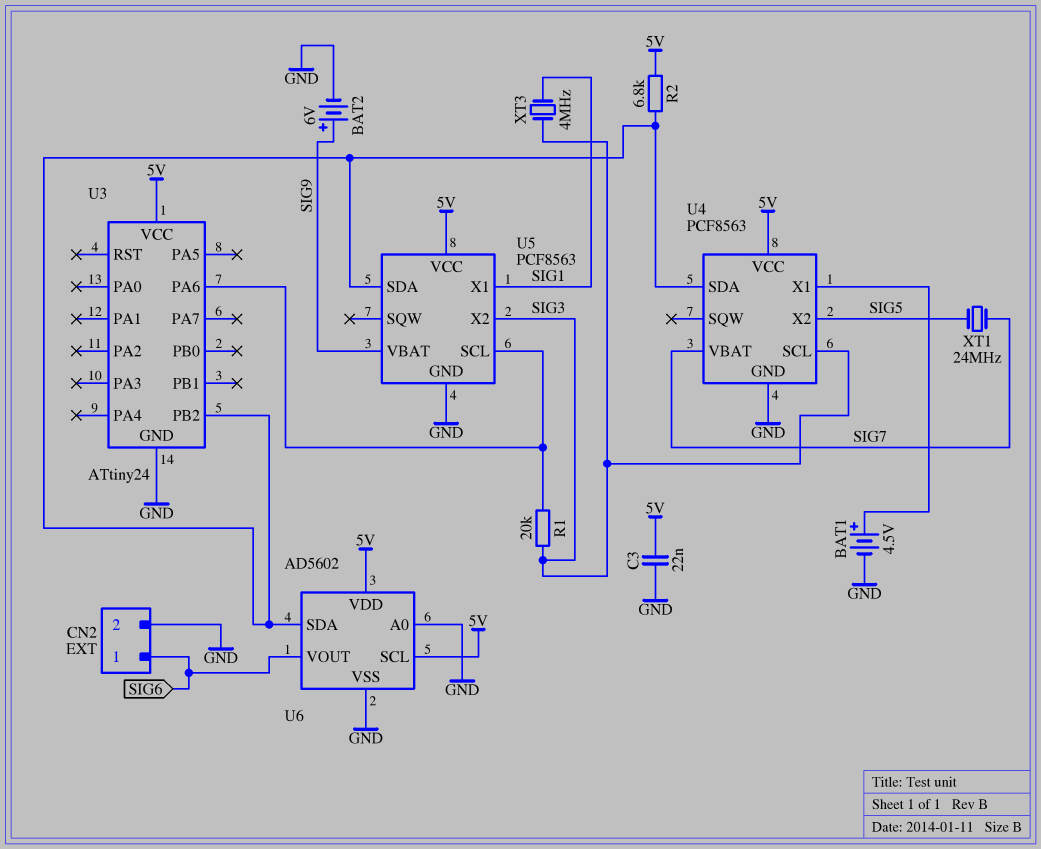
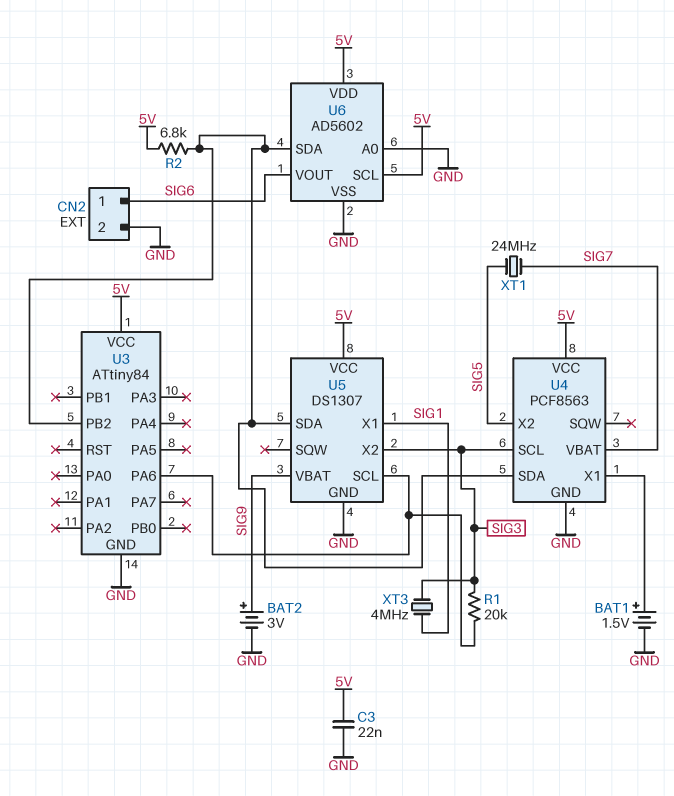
BAT1: 4.5V (plus U4/X1, minus GND) -> 1.5V (plus U4/X1, minus GND)
BAT2: 6V (plus SIG9, minus GND) -> 3V (plus SIG9, minus GND)
U3: ATtiny24 -> ATtiny84
U5: PCF8563 -> DS1307

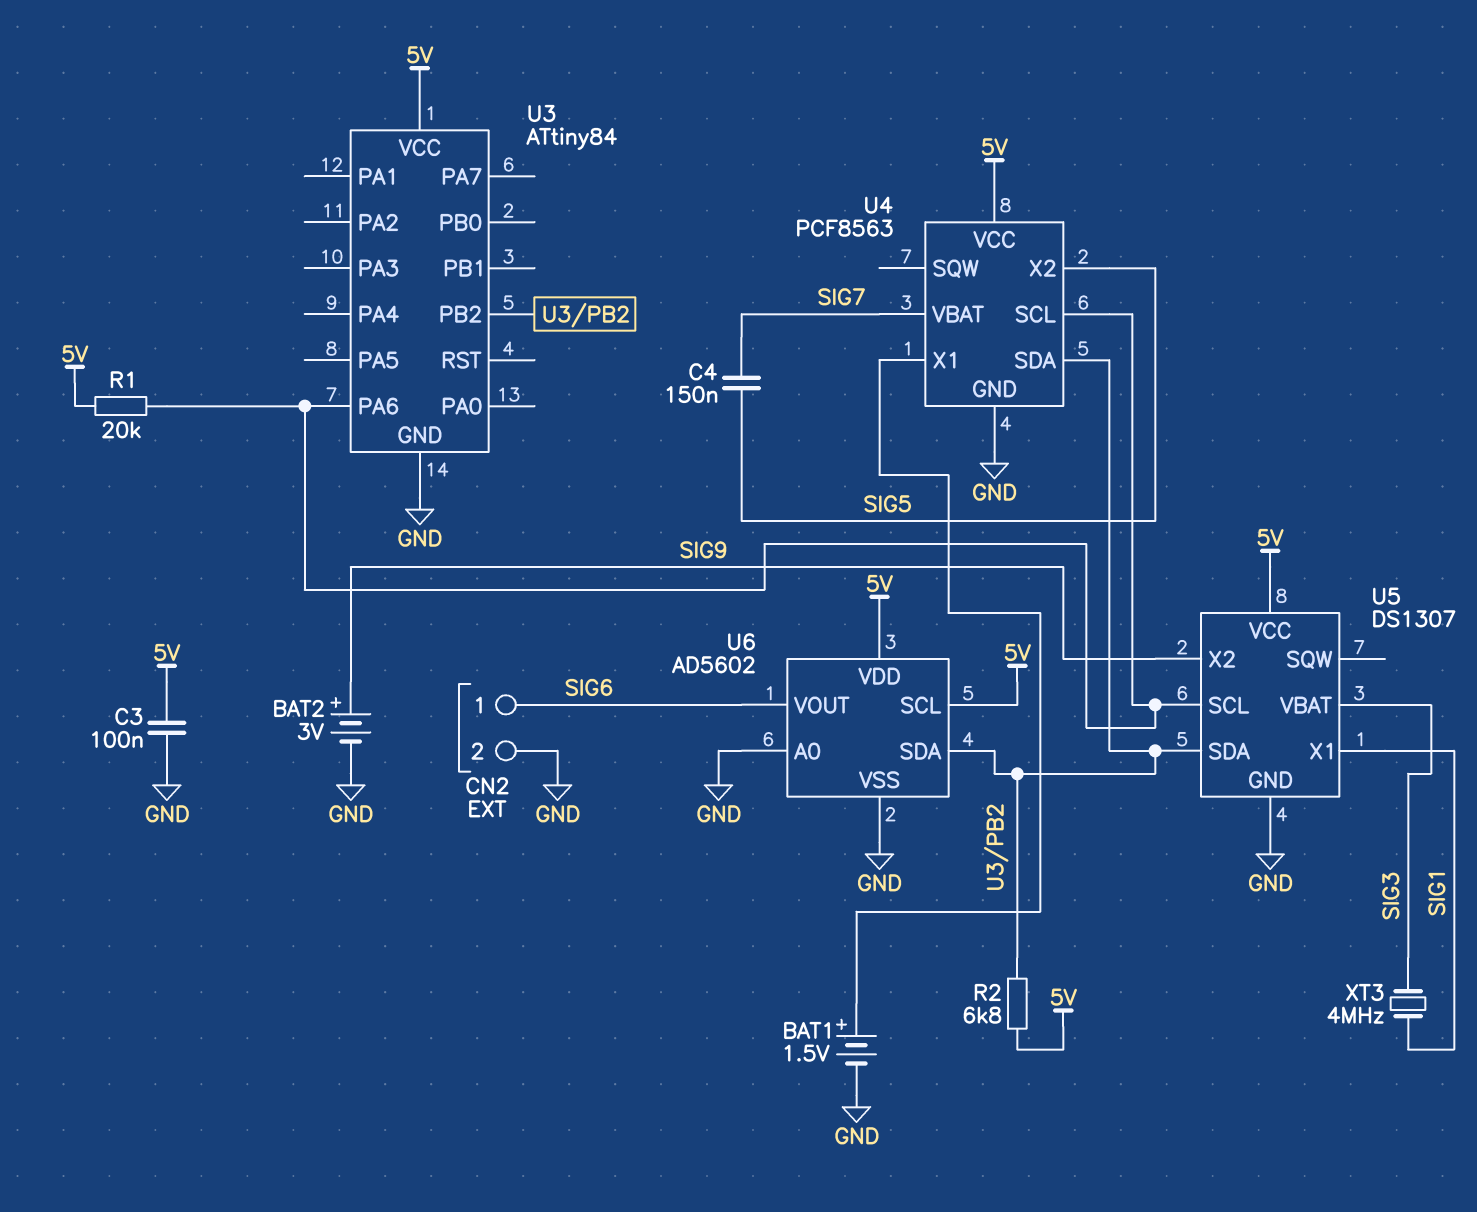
C3: 22nF (5V, GND) -> 100nF (5V, GND)
C4: none -> 150nF (SIG5, SIG7)
R1: 20k (SIG3, U3/PA6) -> 20k (5V, U3/PA6)
U4 pin SCL: SIG3 -> U3/PA6
U5 pin VBAT: SIG9 -> SIG3
U5 pin X2: SIG3 -> SIG9
XT1: 24MHz (SIG5, SIG7) -> none

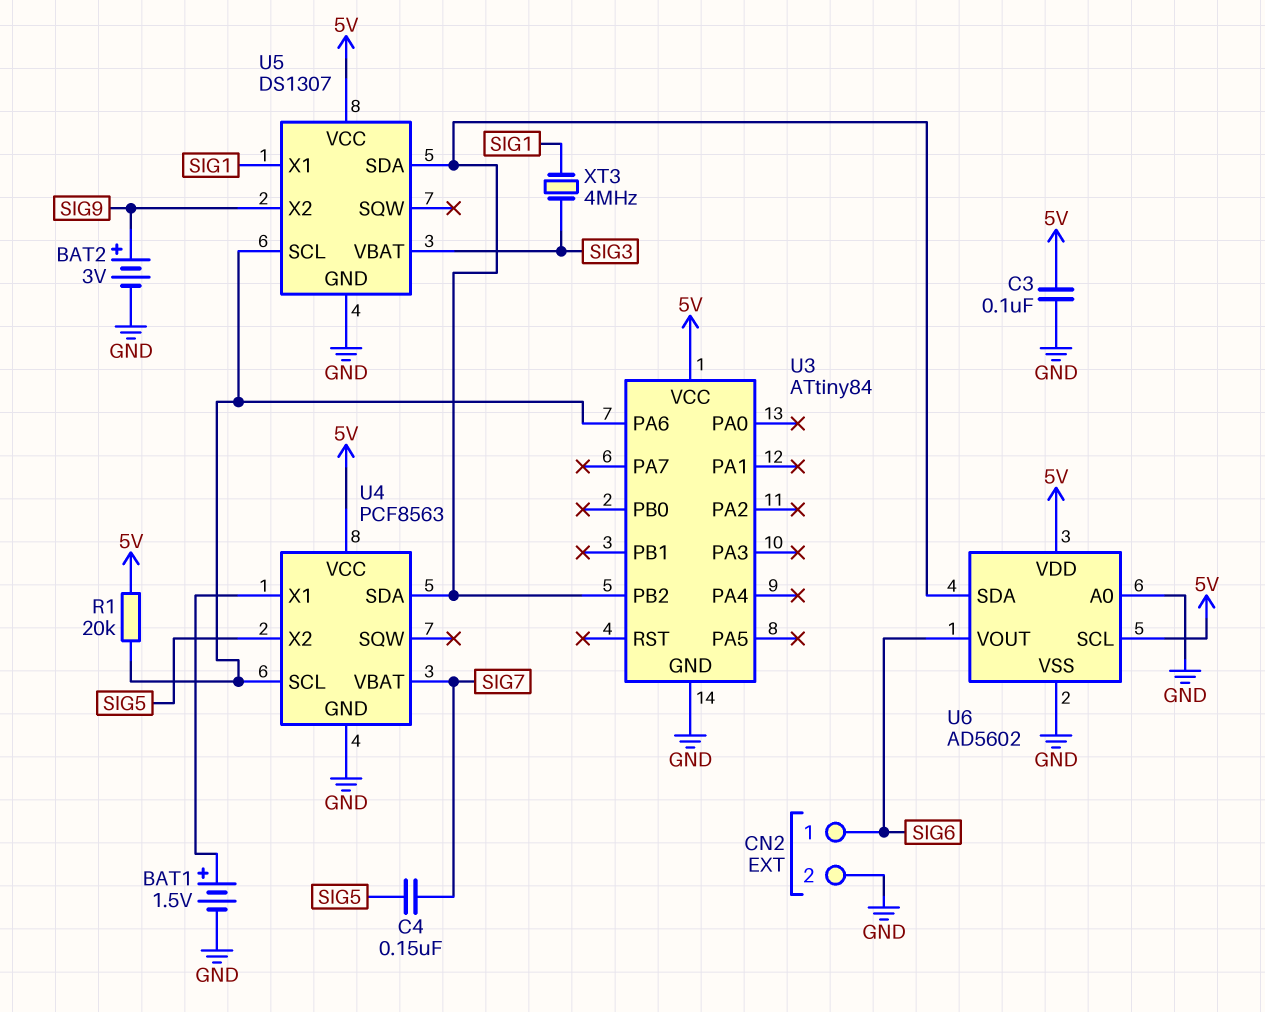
R2: 6.8k (5V, U3/PB2) -> none

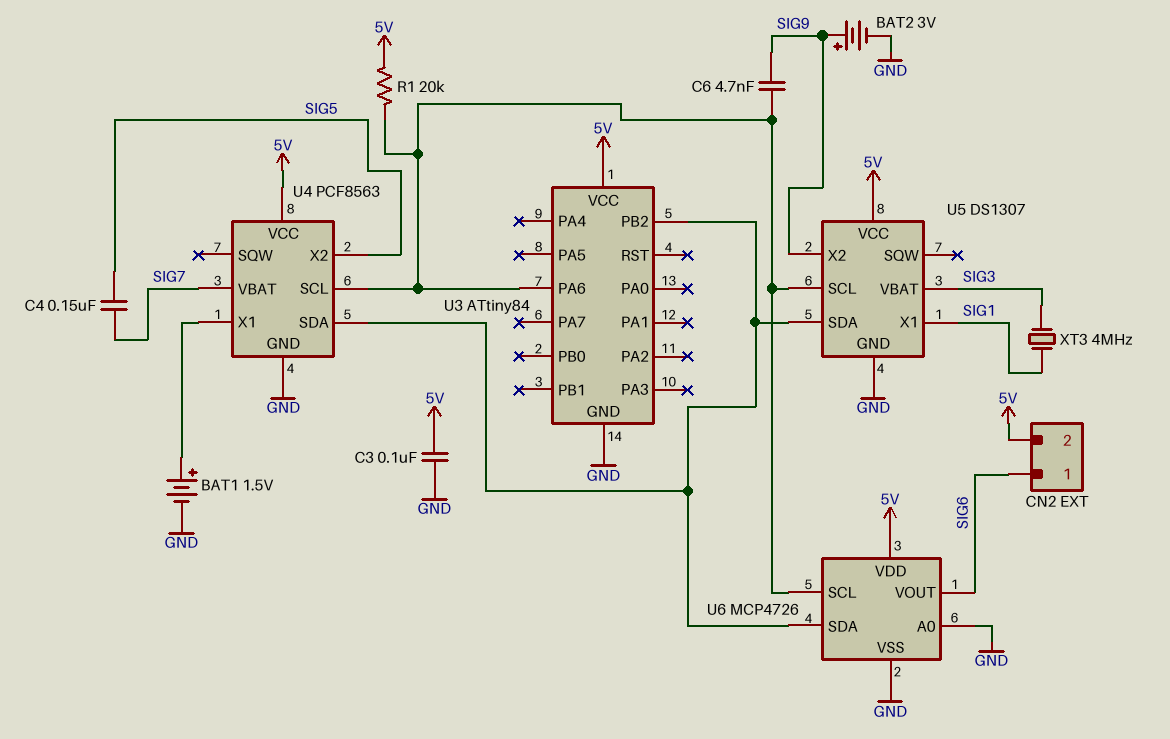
C6: none -> 4.7nF (SIG9, U3/PA6)
CN2 pin 2: GND -> 5V
U6: AD5602 -> MCP4726
U6 pin SCL: 5V -> U3/PA6

